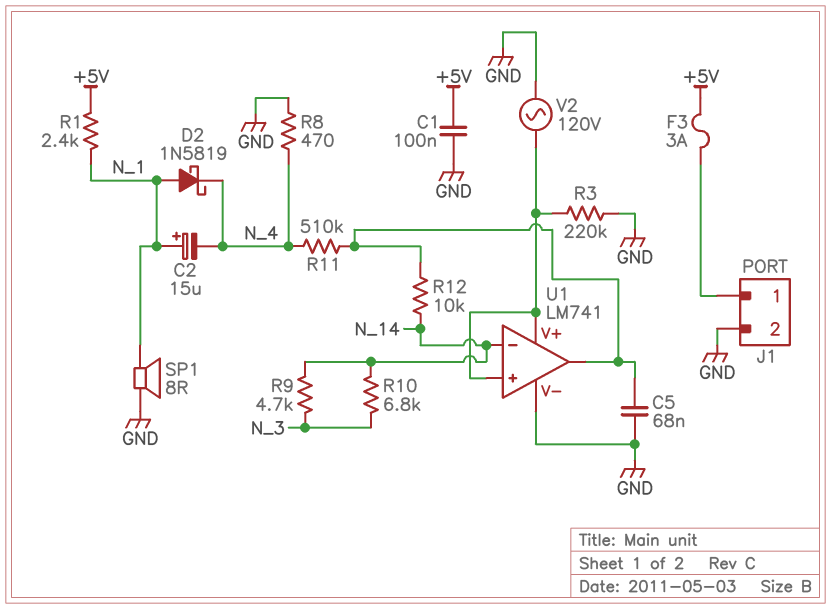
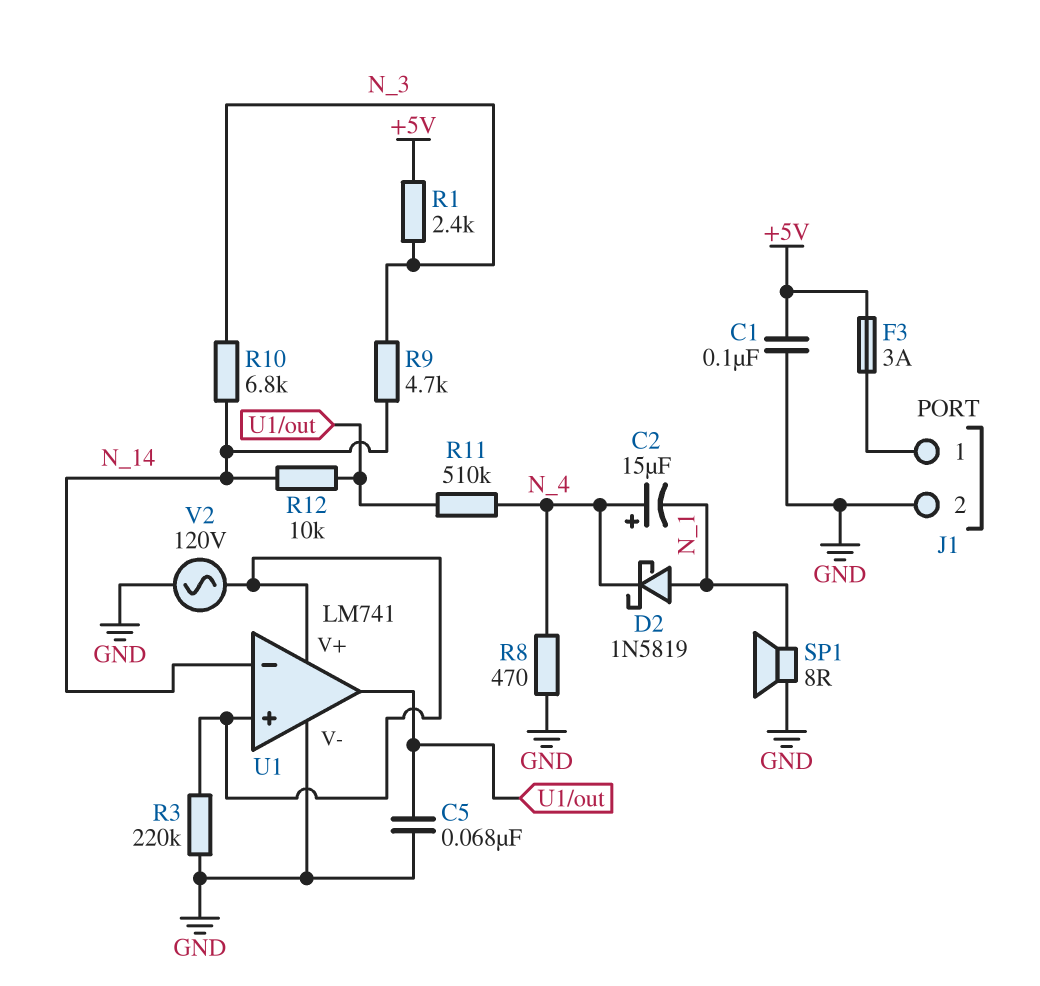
C2: 15uF (plus N_1, minus N_4) -> 15uF (plus N_4, minus N_1)
R1: 2.4k (+5V, N_1) -> 2.4k (+5V, N_3)

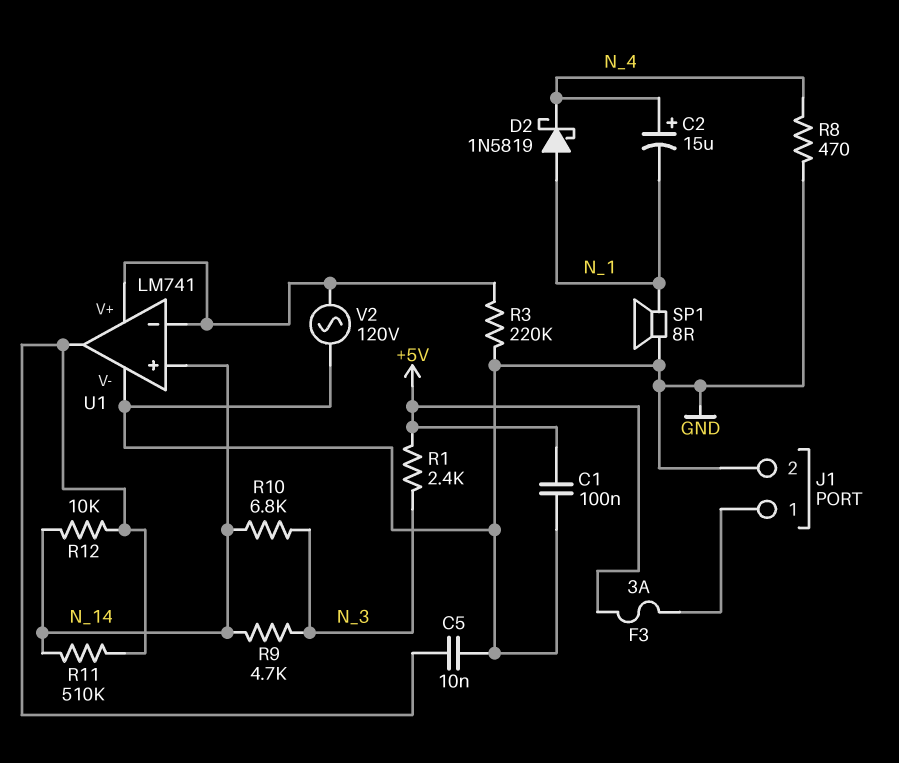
C5: 68nF (GND, U1/out) -> 10nF (GND, U1/out)
R11: 510k (N_4, U1/out) -> 510k (N_14, U1/out)
U1 pin in+: U1/V+ -> N_14
U1 pin in-: N_14 -> U1/V+

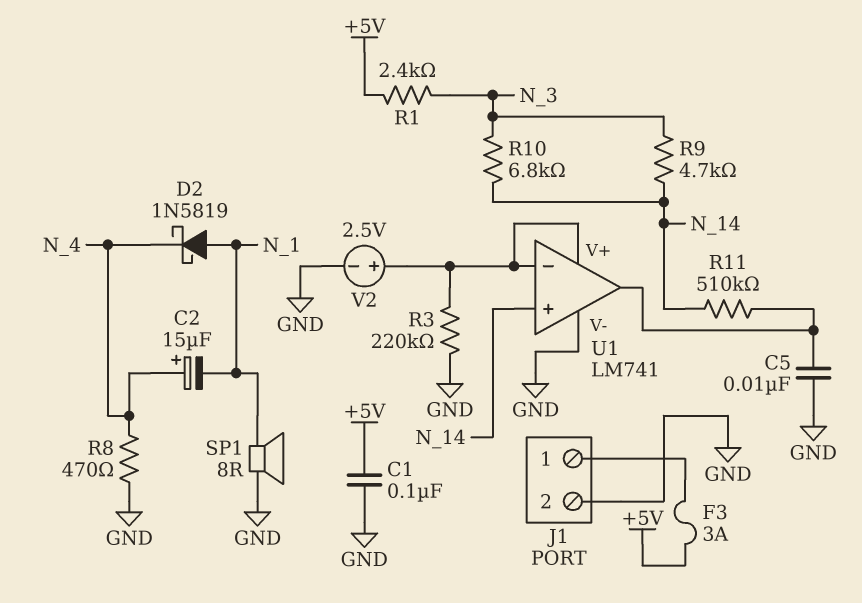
R12: 10k (N_14, U1/out) -> none
V2: AC 120V (GND, U1/V+) -> 2.5V (plus U1/V+, minus GND)

